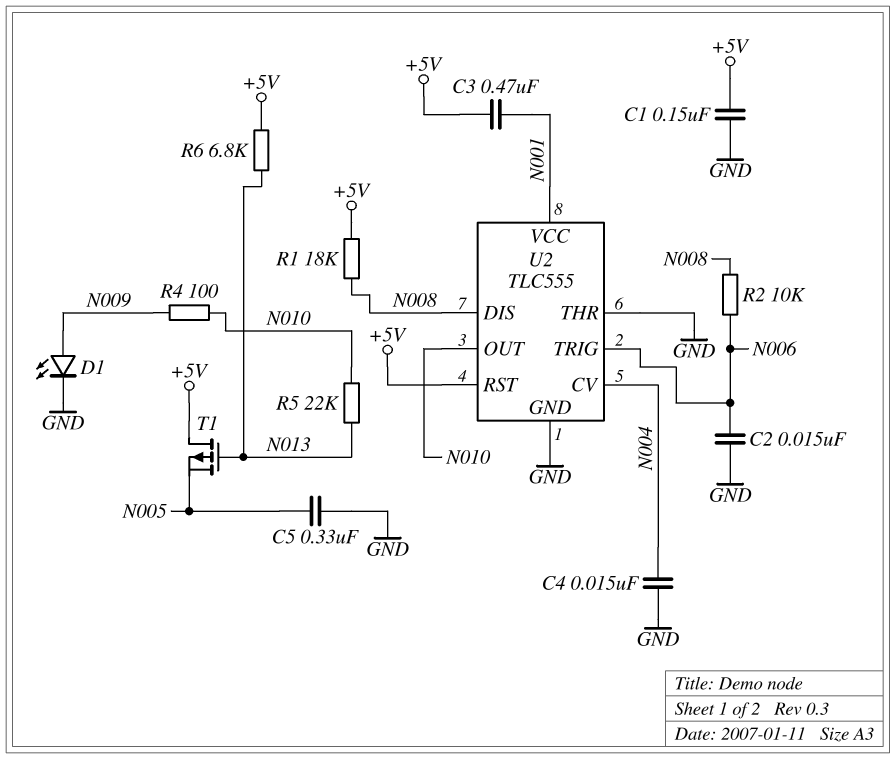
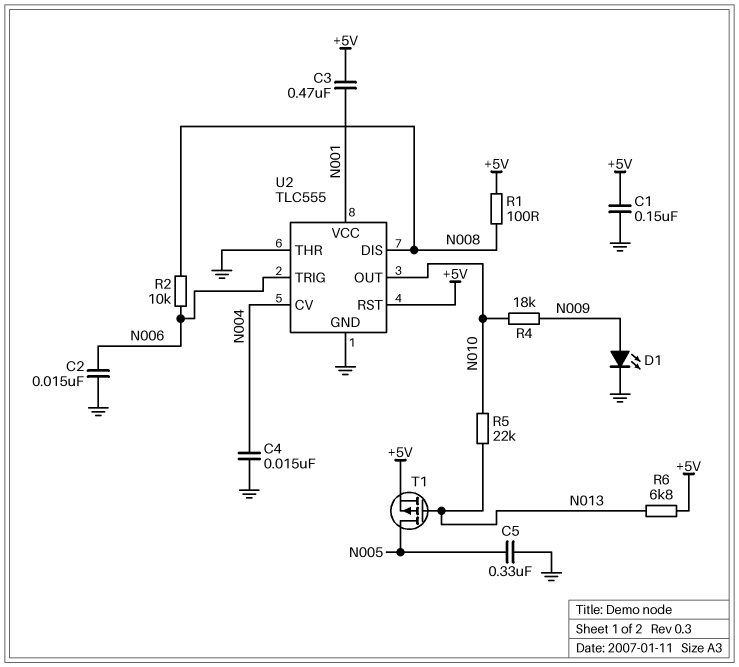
R1: 18k (+5V, N008) -> 100 (+5V, N008)
R4: 100 (N009, N010) -> 18k (N009, N010)
T1: PMOS (G N013, D +5V, S N005) -> PMOS (G N013, D N005, S +5V)

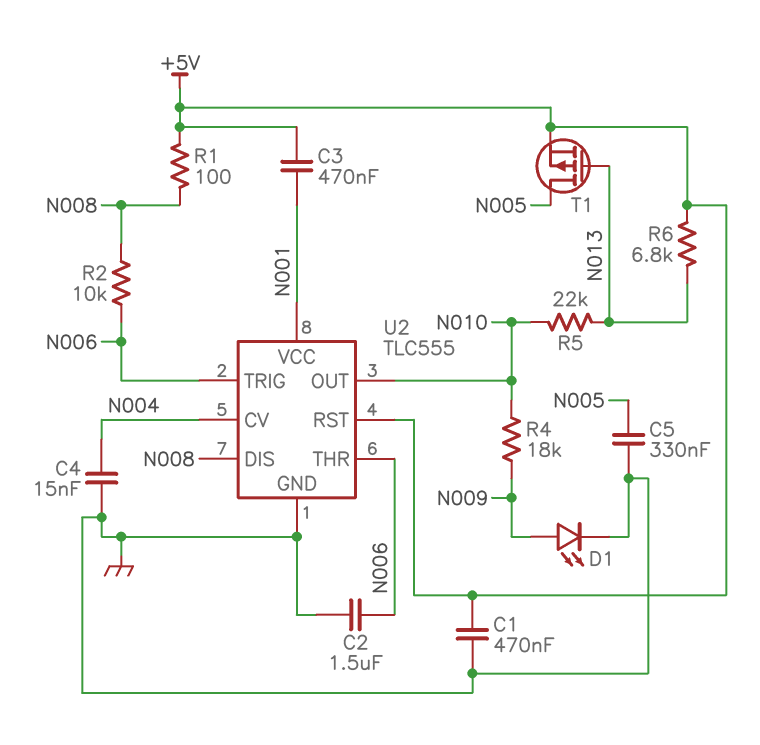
C1: 150nF (+5V, GND) -> 470nF (+5V, GND)
C2: 15nF (GND, N006) -> 1.5uF (GND, N006)
U2 pin THR: GND -> N006

